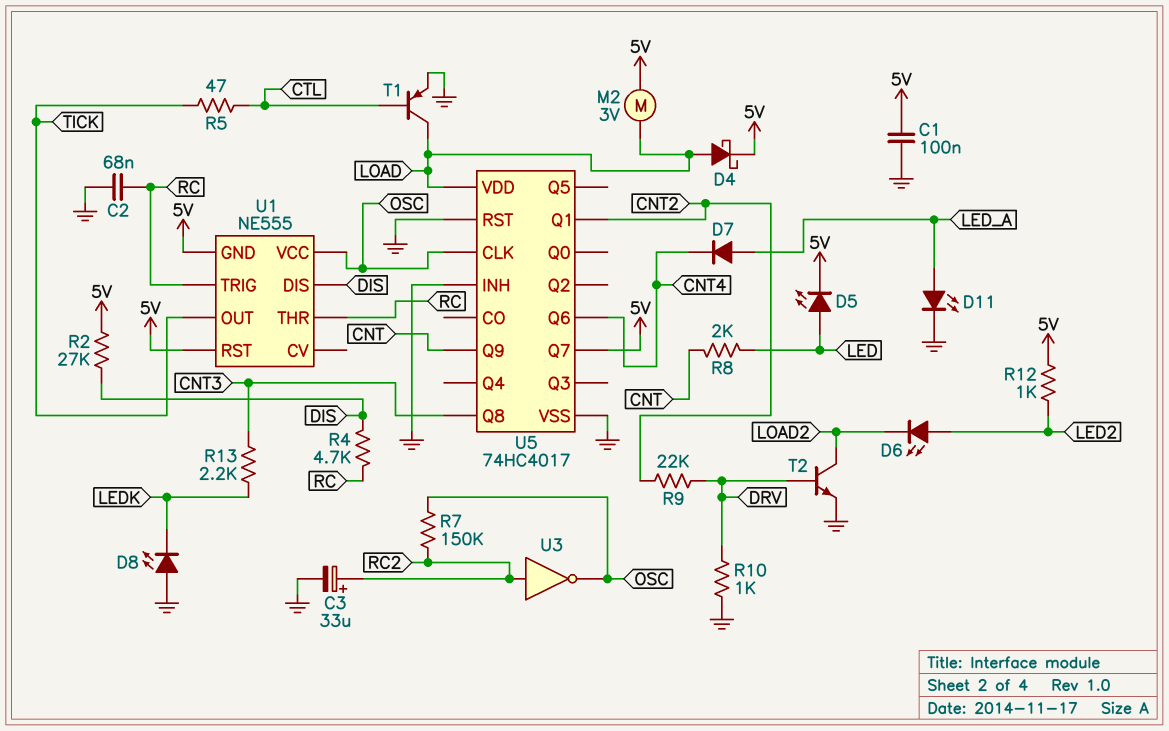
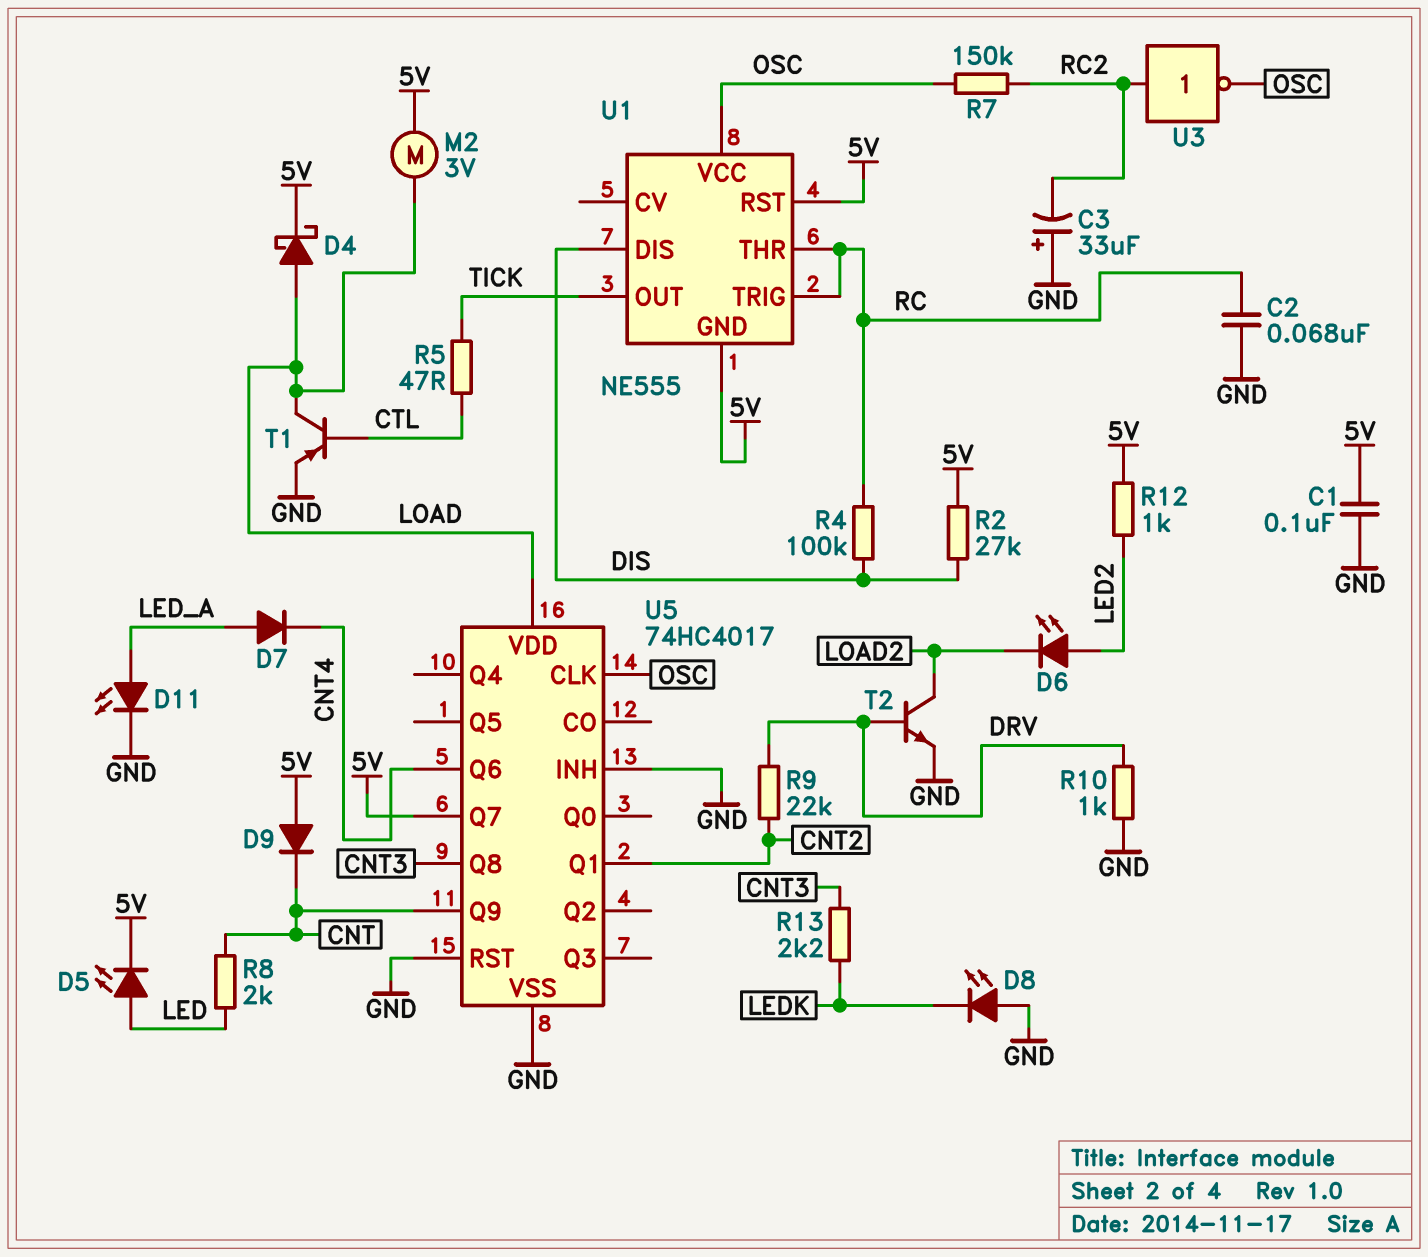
C3: 33uF (plus RC2, minus GND) -> 33uF (plus GND, minus RC2)
D9: none -> diode (A 5V, K CNT)
R4: 4.7k (DIS, RC) -> 100k (DIS, RC)

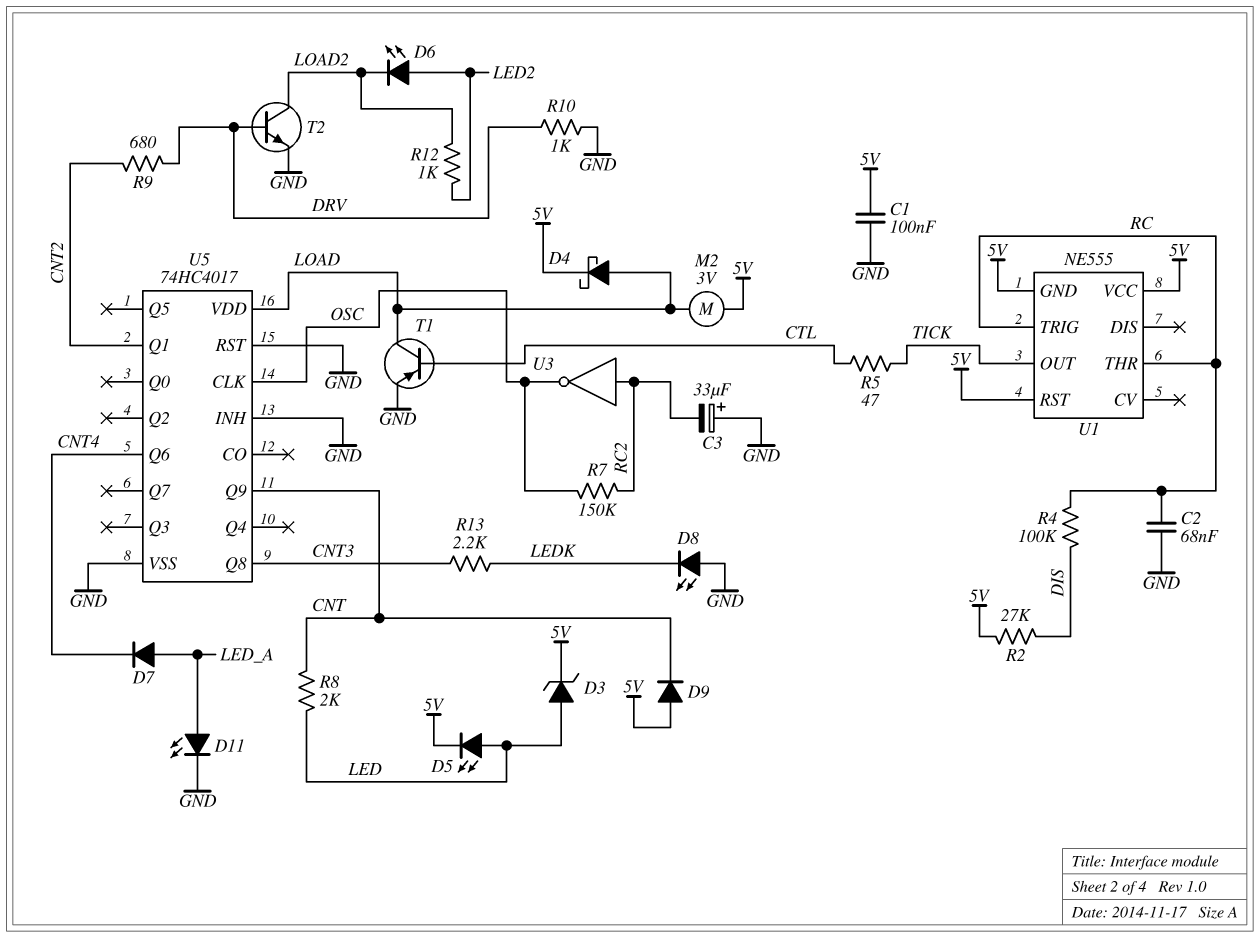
D3: none -> zener (A LED, K 5V)
R9: 22k (CNT2, DRV) -> 680 (CNT2, DRV)
R12: 1k (5V, LED2) -> 1k (LED2, LOAD2)
U1 pin DIS: DIS -> none
U1 pin VCC: OSC -> 5V
U5 pin Q7: 5V -> none

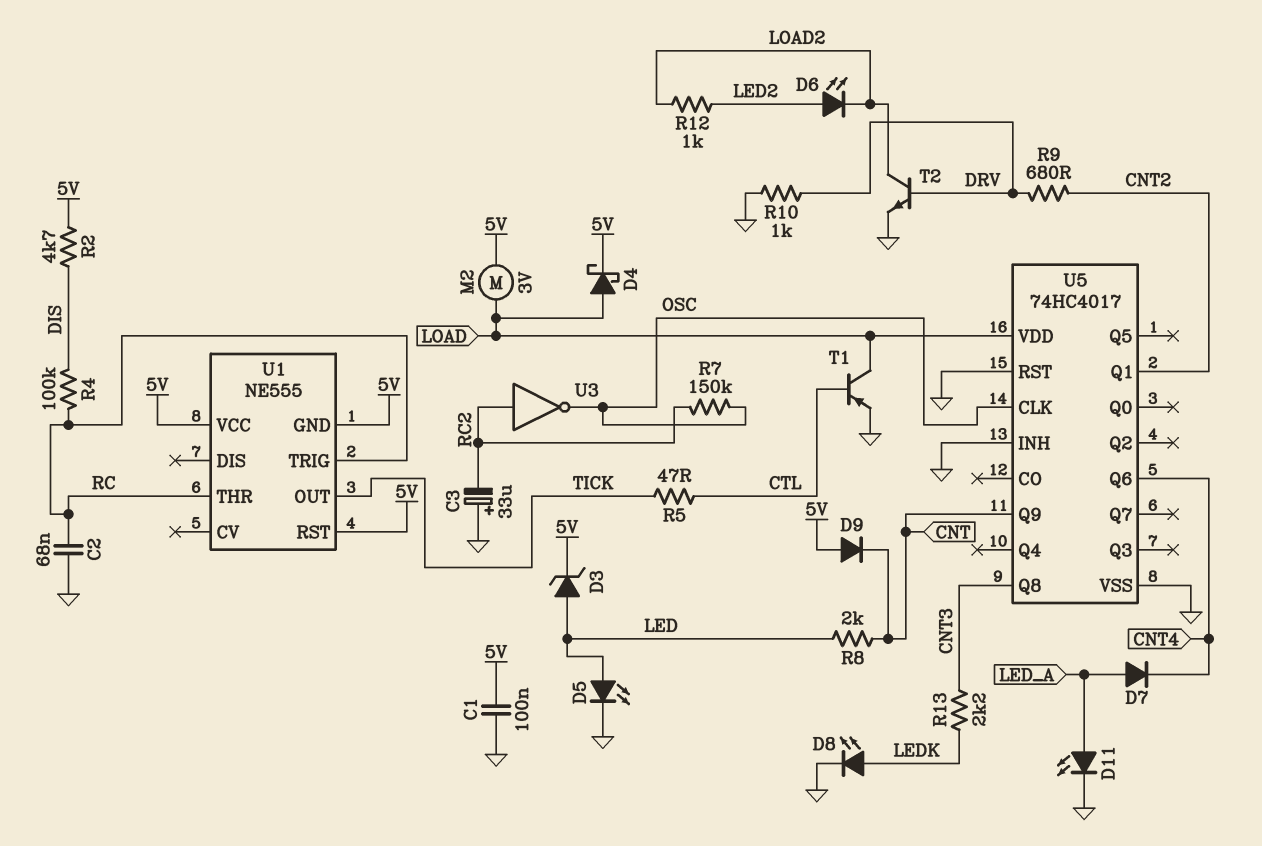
D5: LED (A LED, K 5V) -> LED (A LED, K GND)
D8: LED (A GND, K LEDK) -> LED (A LEDK, K GND)
R2: 27k (5V, DIS) -> 4.7k (5V, DIS)

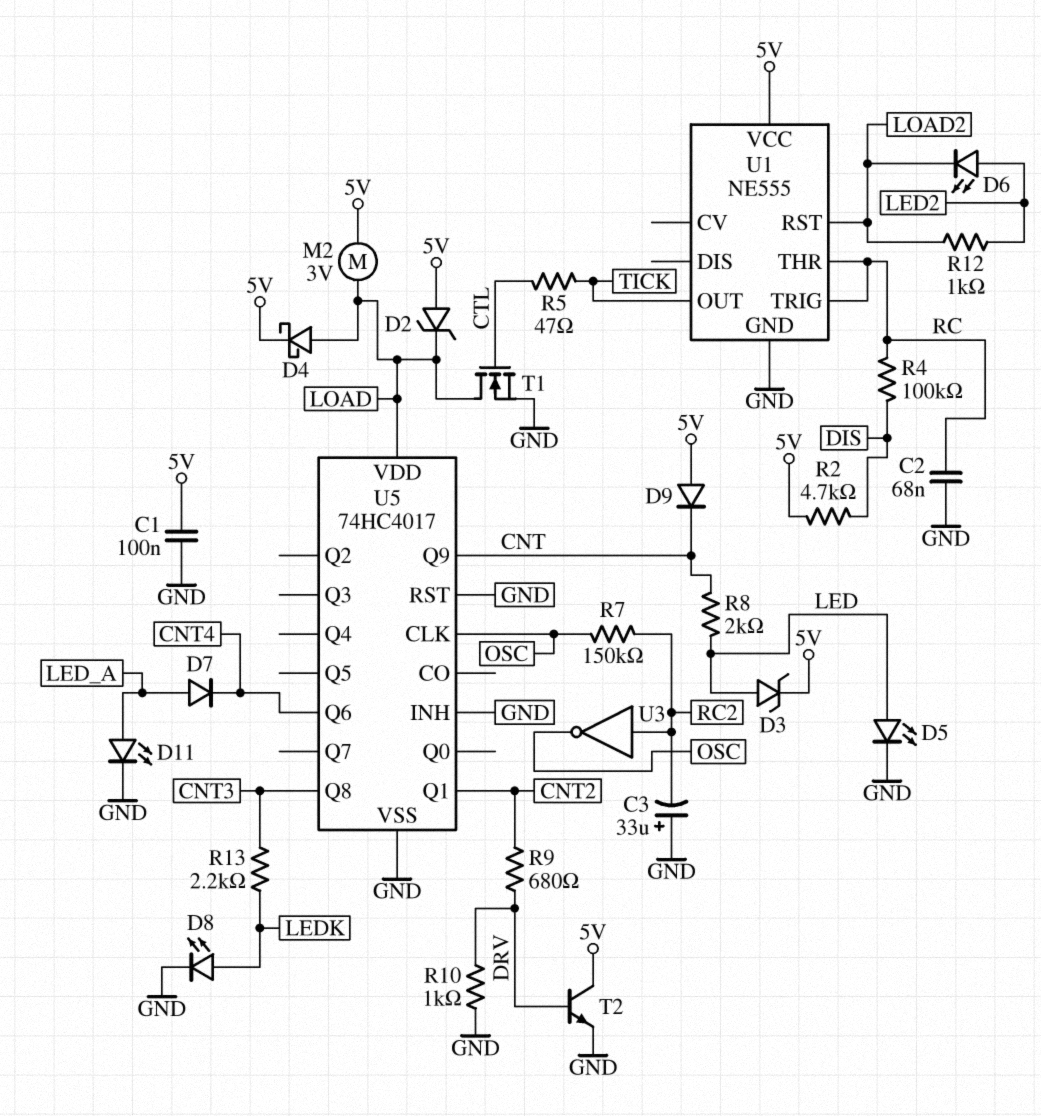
D2: none -> zener (A 5V, K LOAD)
T1: PNP (B CTL, C LOAD, E GND) -> NMOS (G CTL, D LOAD, S GND)
T2: NPN (B DRV, C LOAD2, E GND) -> NPN (B DRV, C 5V, E GND)
U1 pin GND: 5V -> GND
U1 pin RST: 5V -> LOAD2

